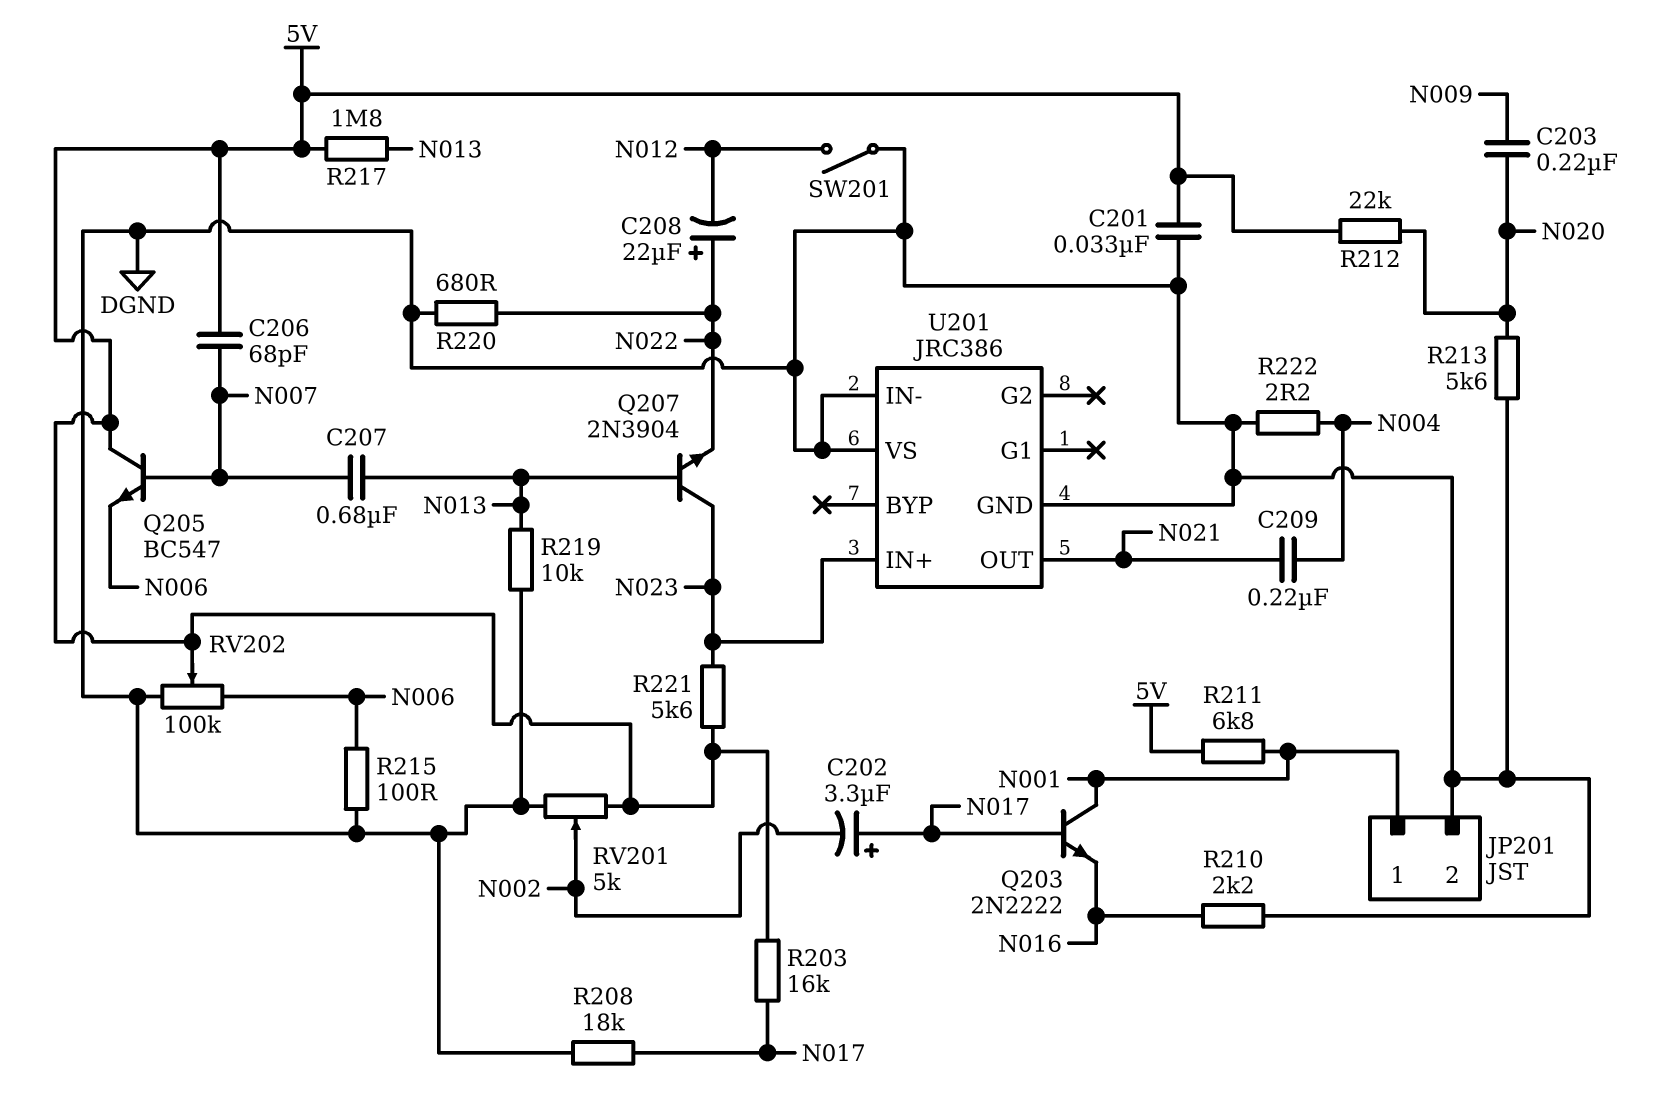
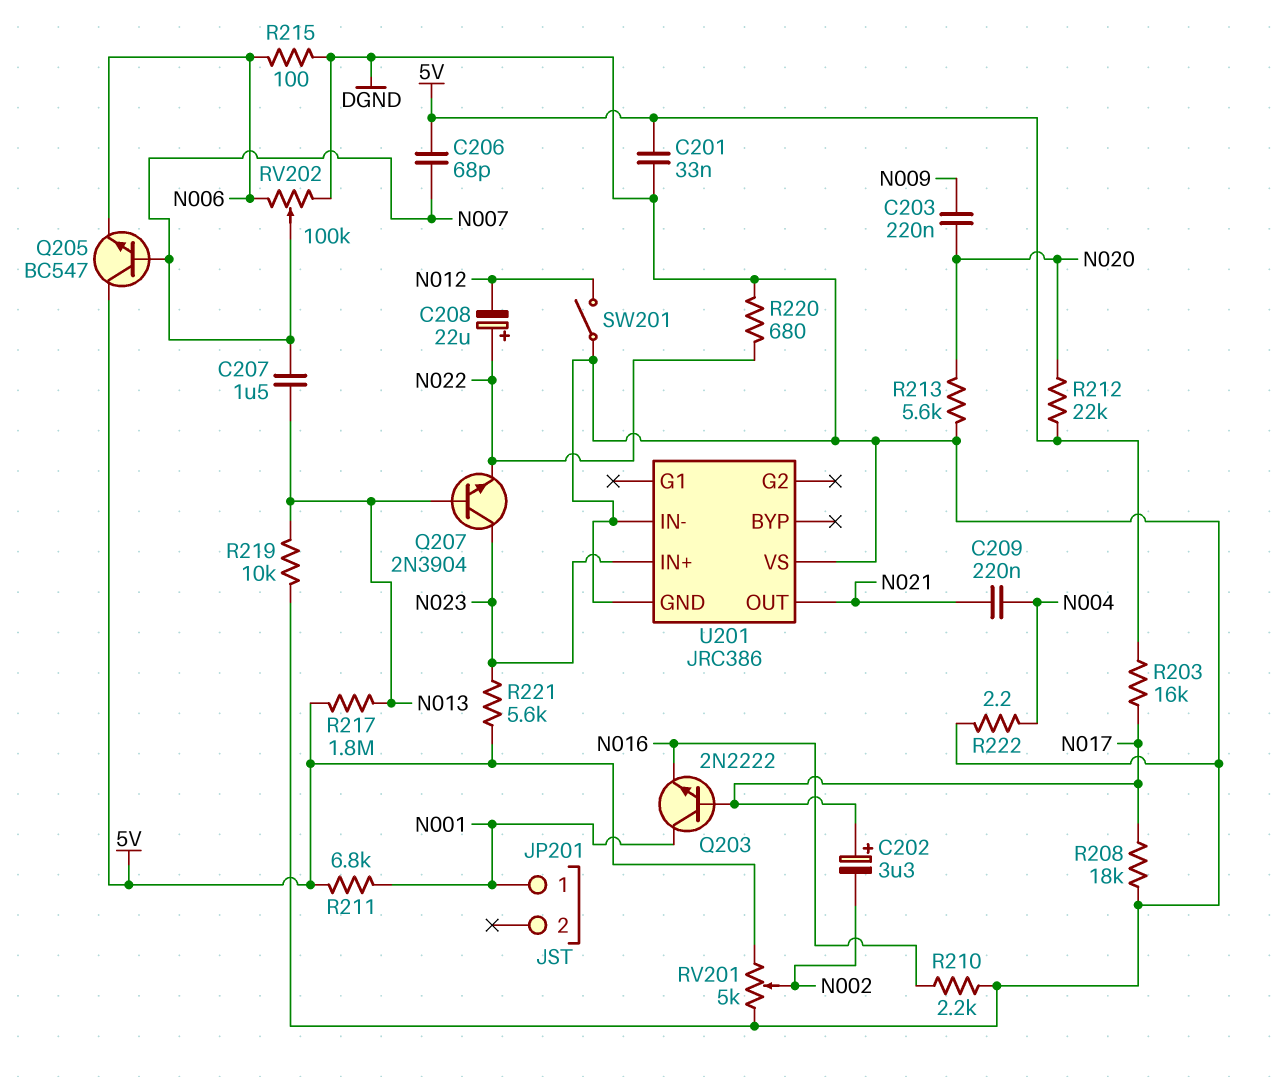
C207: 680nF (N007, N013) -> 1.5uF (N007, N013)
JP201 pin 2: DGND -> none
RV202: 100k (DGND, N006, wiper 5V) -> 100k (DGND, N006, wiper N007)

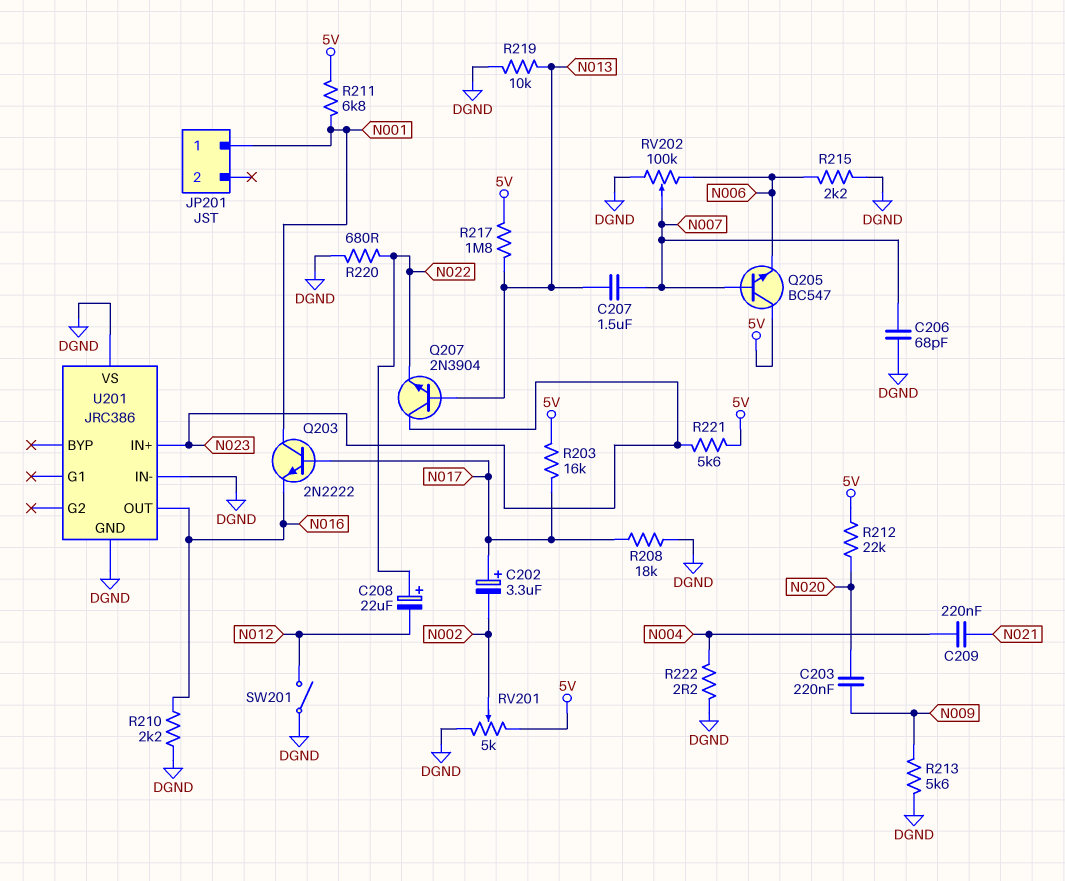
C201: 33nF (5V, DGND) -> none
C206: 68pF (5V, N007) -> 68pF (DGND, N007)
R213: 5.6k (DGND, N020) -> 5.6k (DGND, N009)
R215: 100 (DGND, N006) -> 2.2k (DGND, N006)
U201 pin OUT: N021 -> N016

